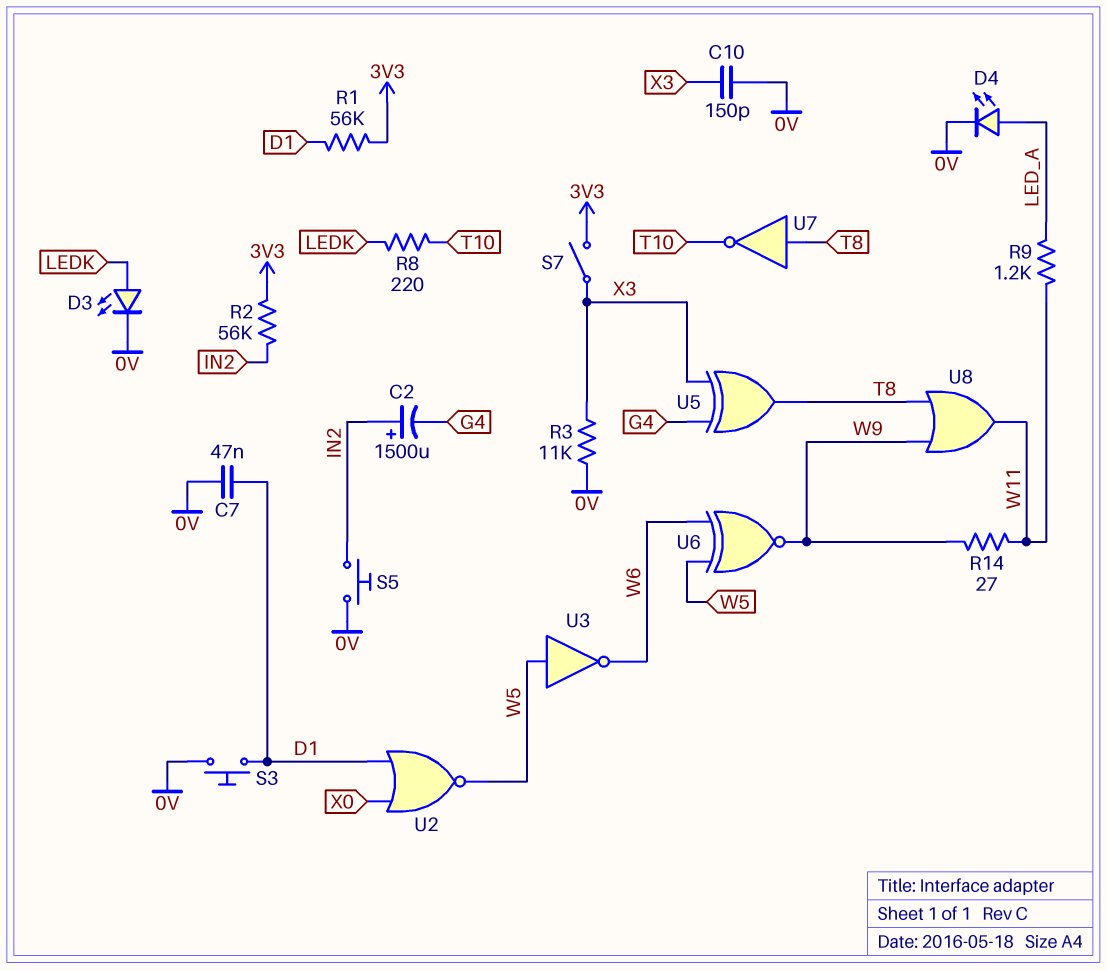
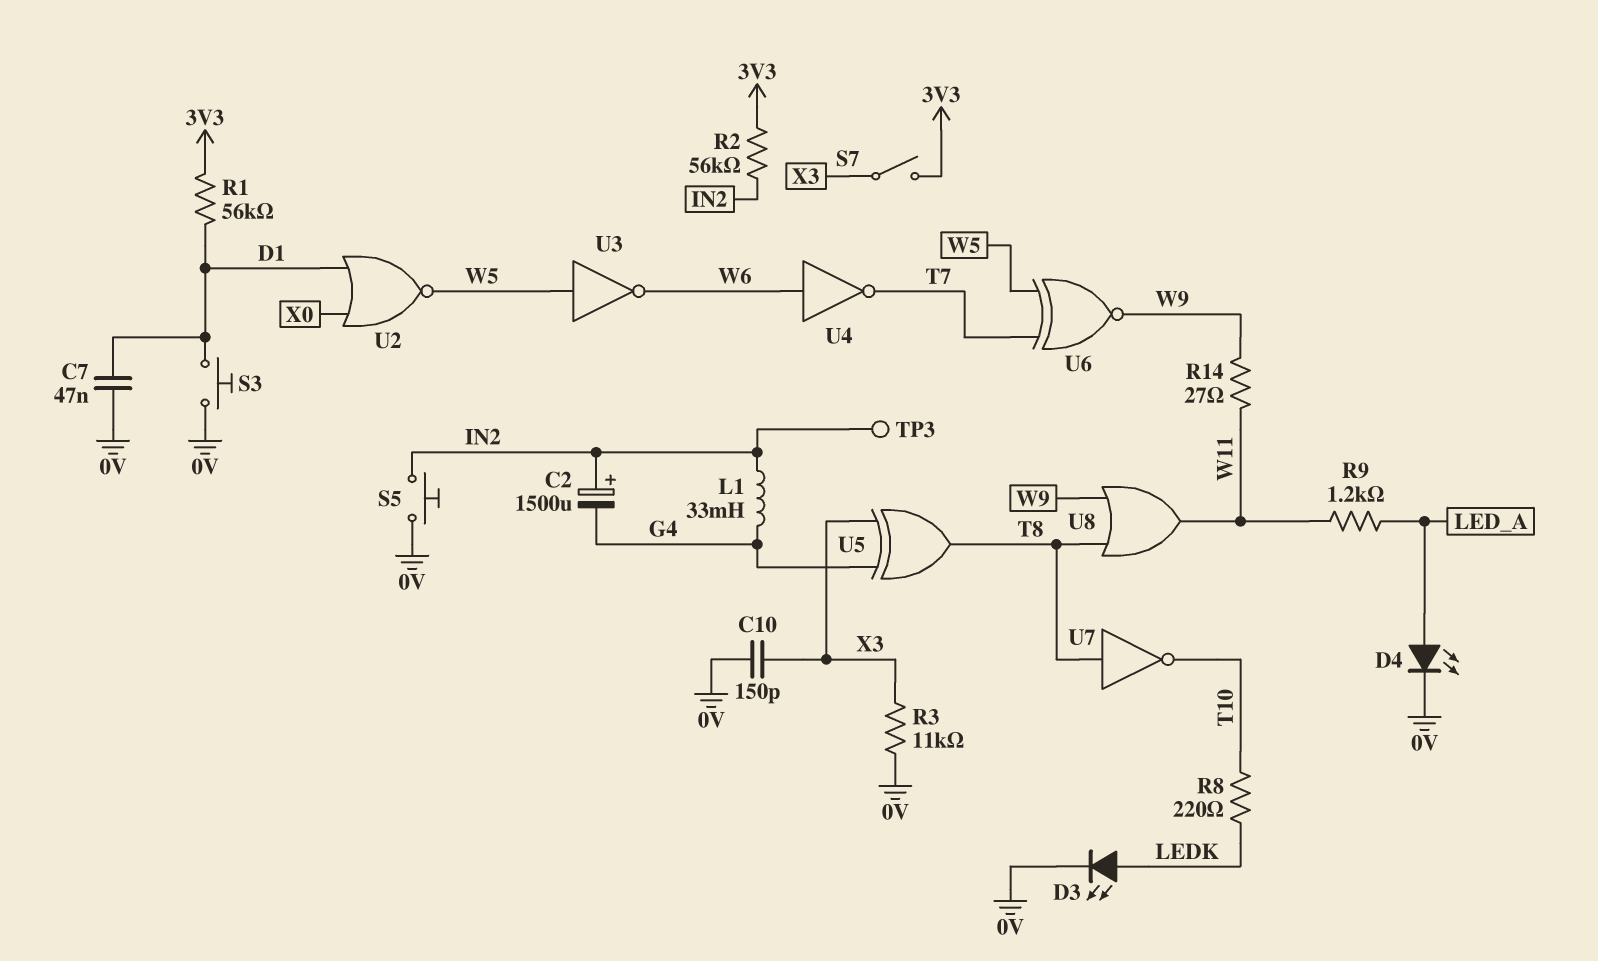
L1: none -> 33mH (G4, IN2)
TP3: none -> test point (IN2)
U4: none -> NOT (in W6, out T7)
U6: XNOR (in W5, in W6, out W9) -> XNOR (in T7, in W5, out W9)

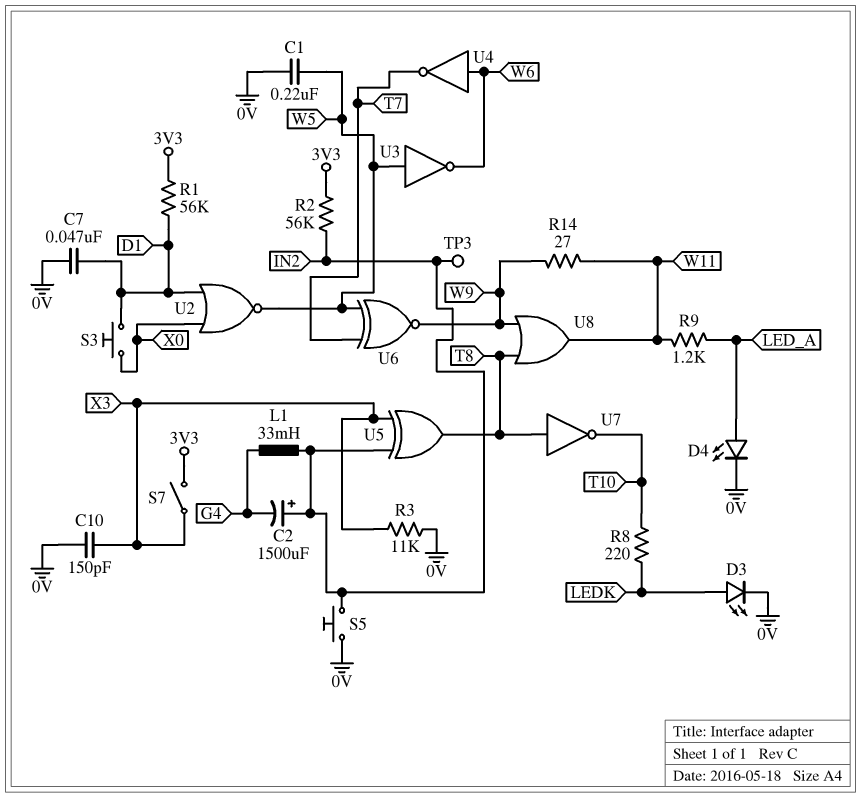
C1: none -> 220nF (0V, W5)
S3: button (0V, D1) -> button (D1, X0)
U5: XOR (in G4, in X3, out T8) -> XOR (in IN2, in X3, out T8)

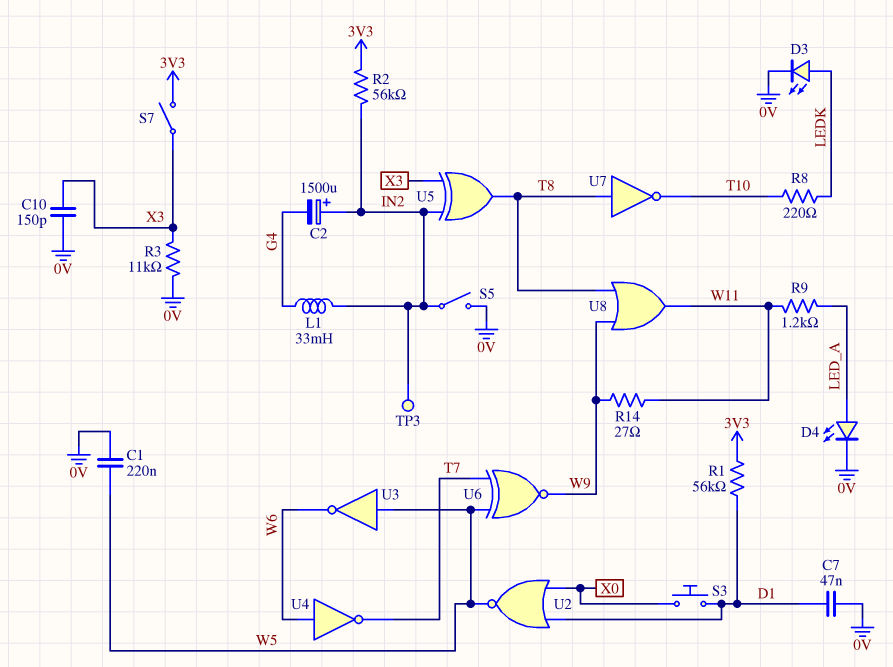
S5: button (0V, IN2) -> switch (0V, IN2)

